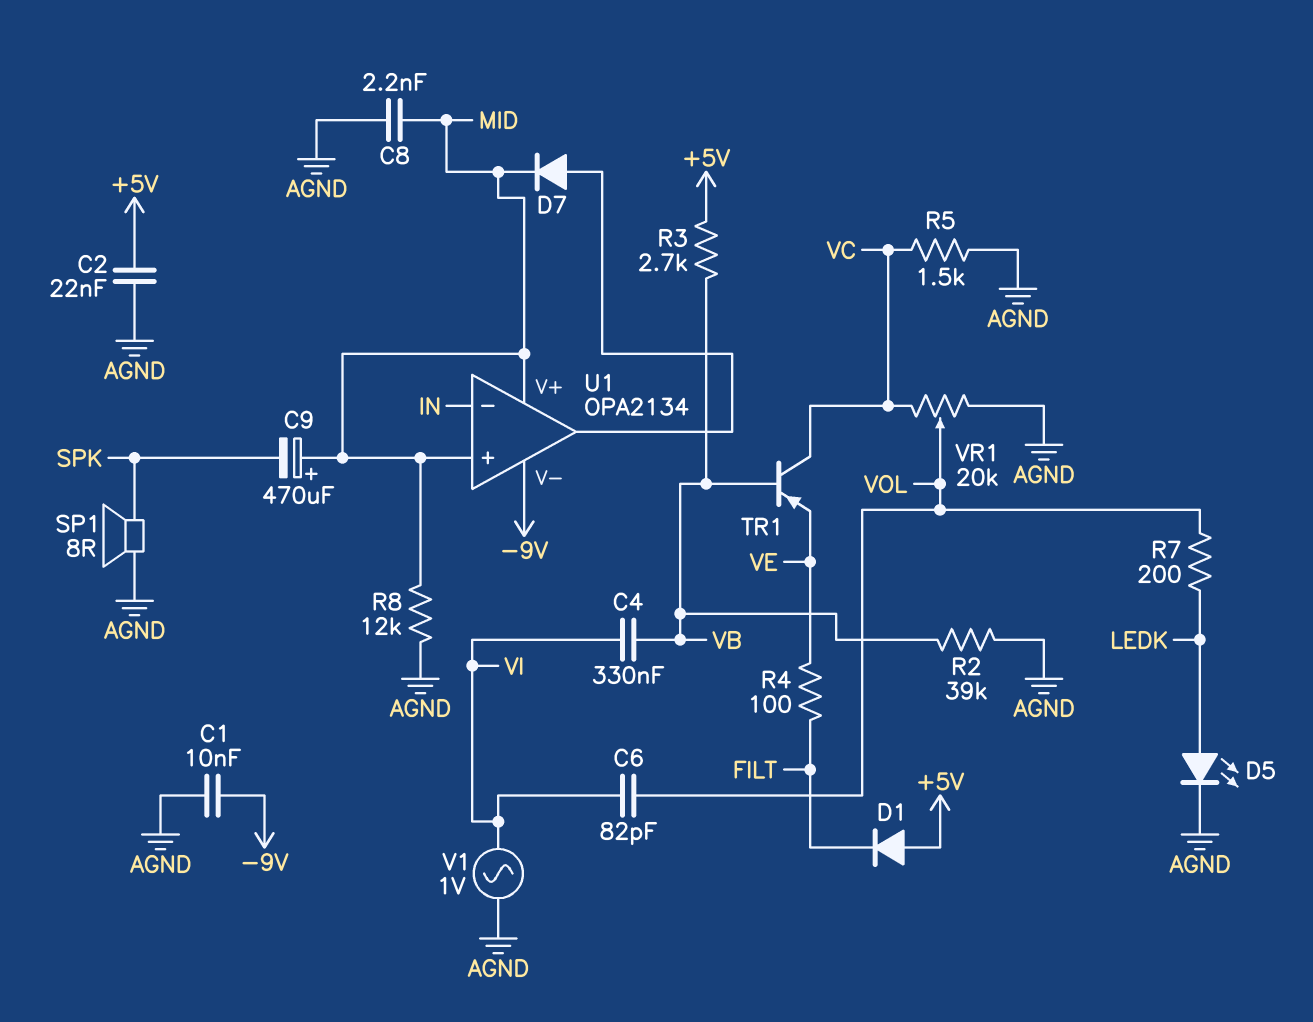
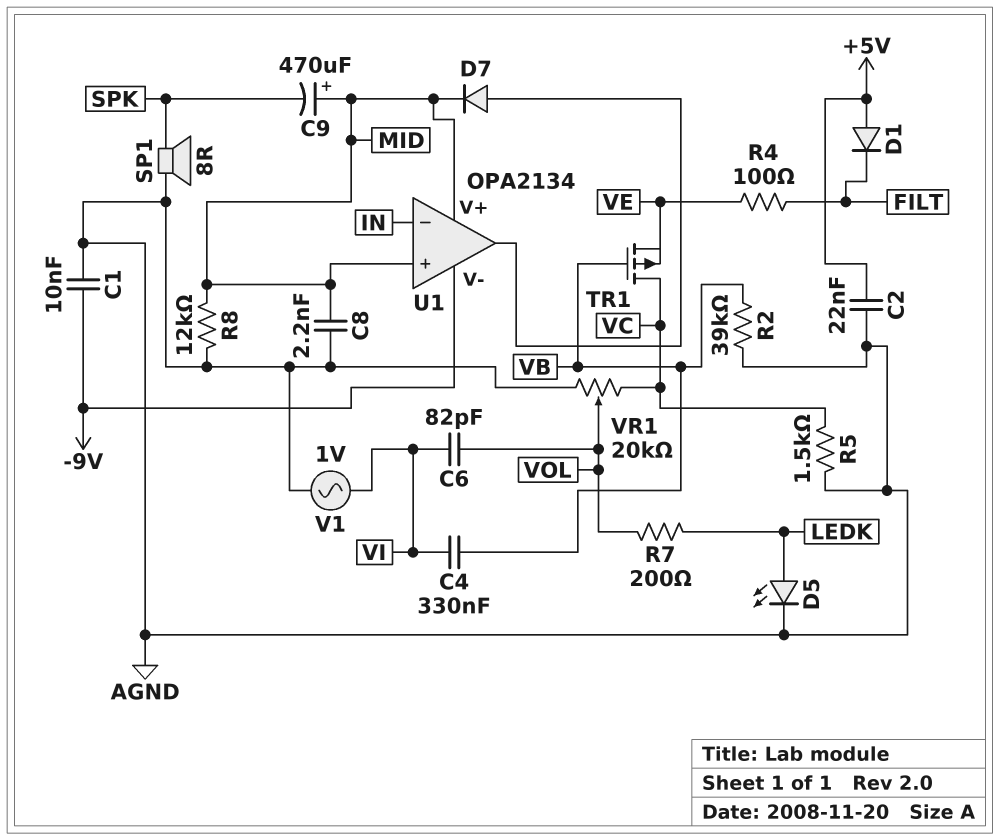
R3: 2.7k (+5V, VB) -> none
TR1: PNP (B VB, C VC, E VE) -> PMOS (G VB, D VC, S VE)

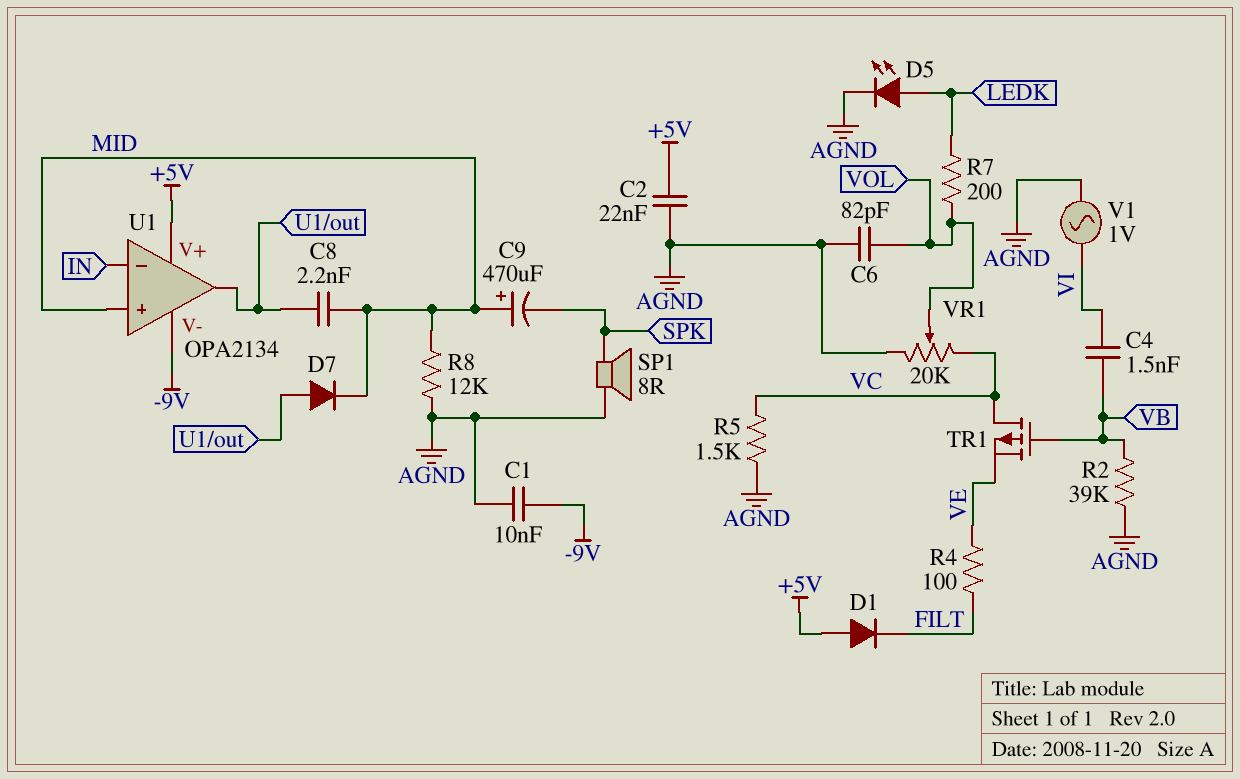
C4: 330nF (VB, VI) -> 1.5nF (VB, VI)
C6: 82pF (VI, VOL) -> 82pF (AGND, VOL)
C8: 2.2nF (AGND, MID) -> 2.2nF (MID, U1/out)
U1 pin V+: MID -> +5V

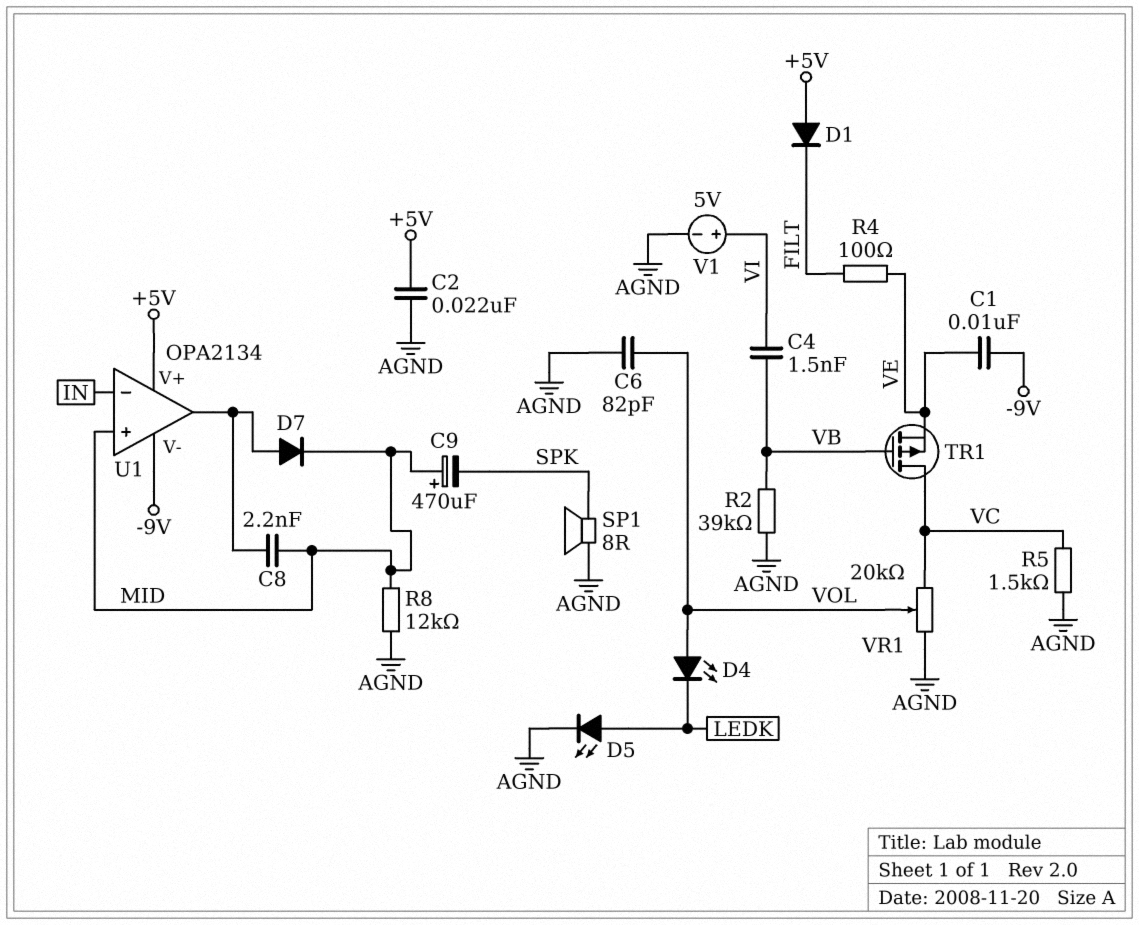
C1: 10nF (-9V, AGND) -> 10nF (-9V, VE)
D4: none -> LED (A VOL, K LEDK)
R7: 200 (LEDK, VOL) -> none
V1: AC 1V (AGND, VI) -> 5V (plus VI, minus AGND)

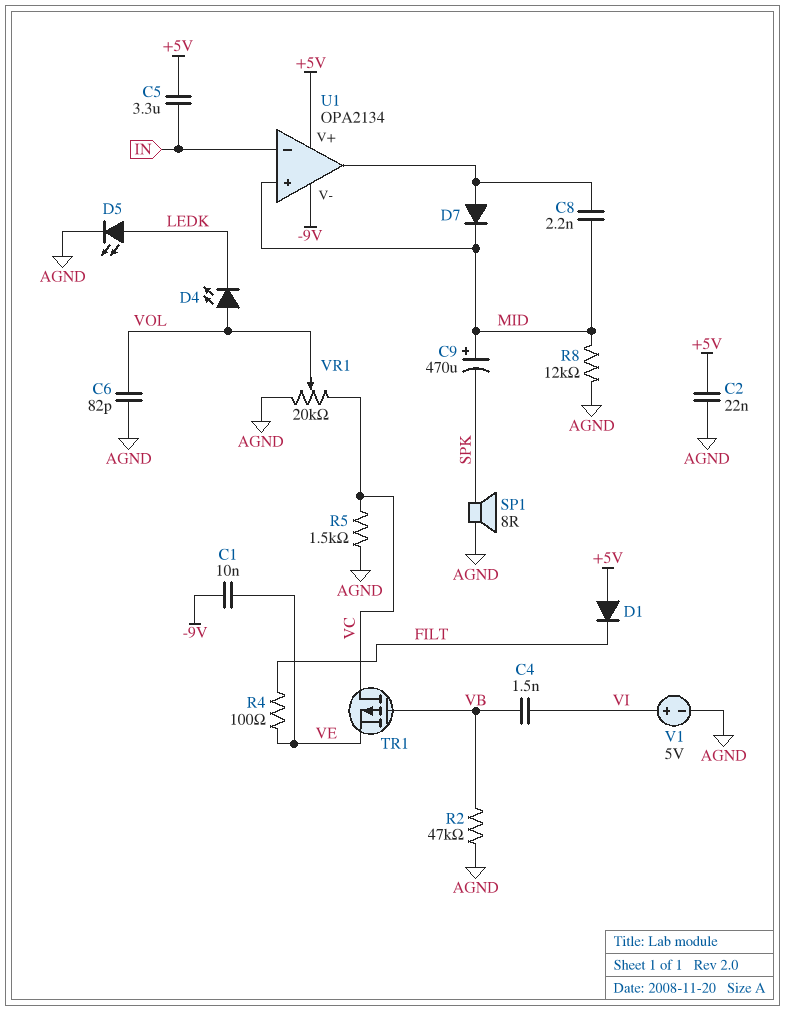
C5: none -> 3.3uF (+5V, IN)
R2: 39k (AGND, VB) -> 47k (AGND, VB)

